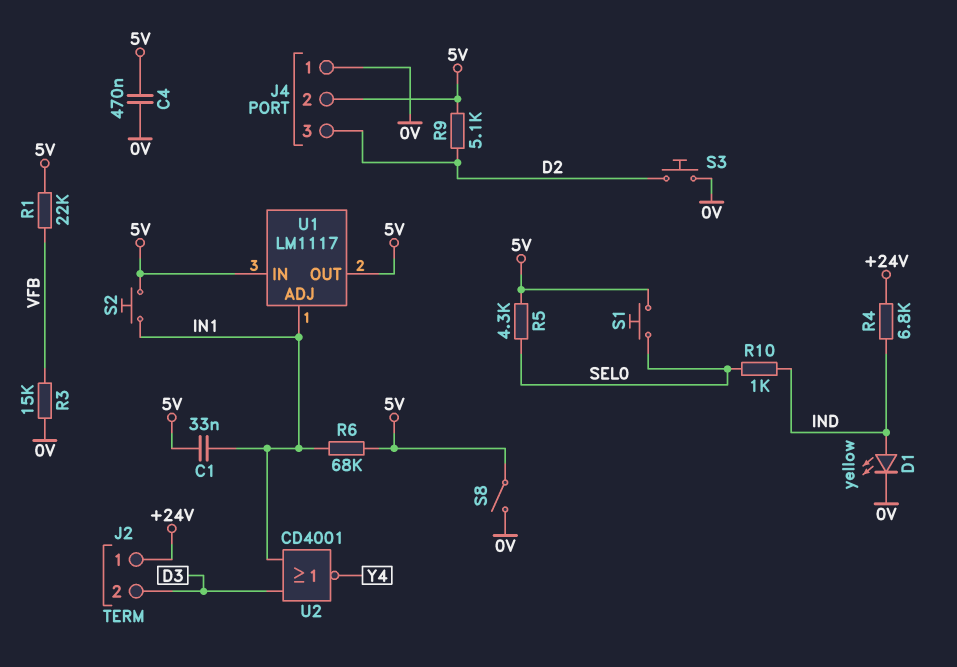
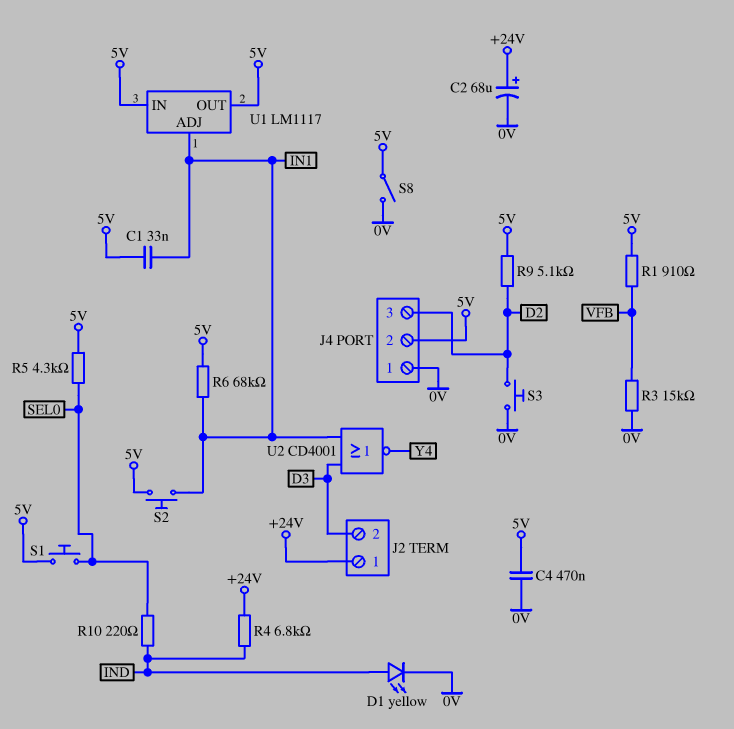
C2: none -> 68uF (plus +24V, minus 0V)
R1: 22k (5V, VFB) -> 910 (5V, VFB)
R10: 1k (IND, SEL0) -> 220 (IND, SEL0)

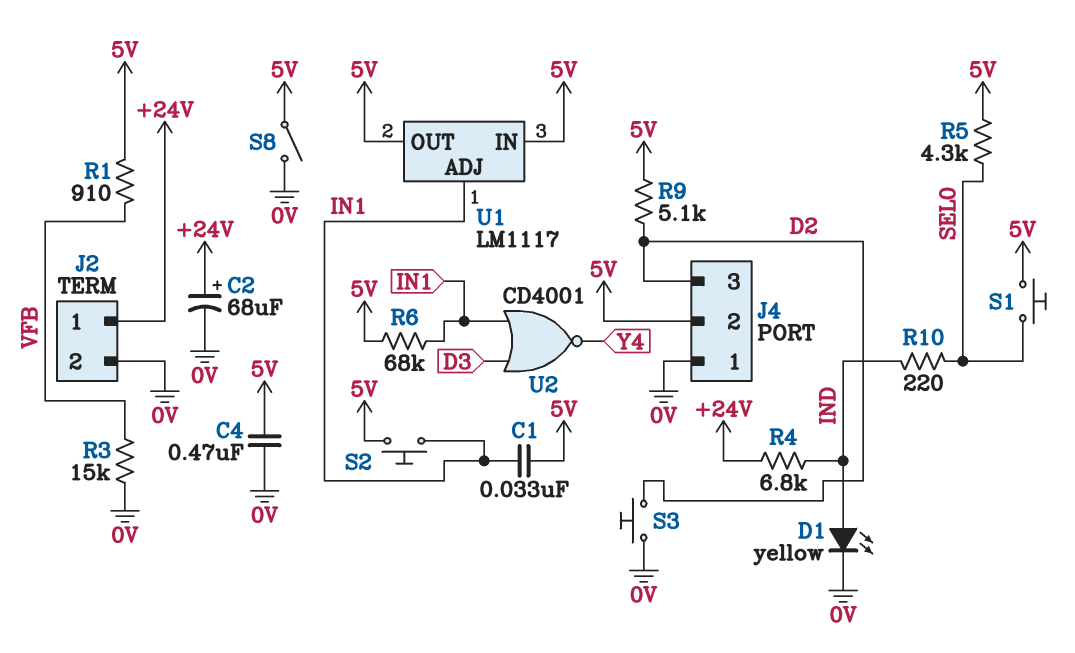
J2 pin 2: D3 -> 0V

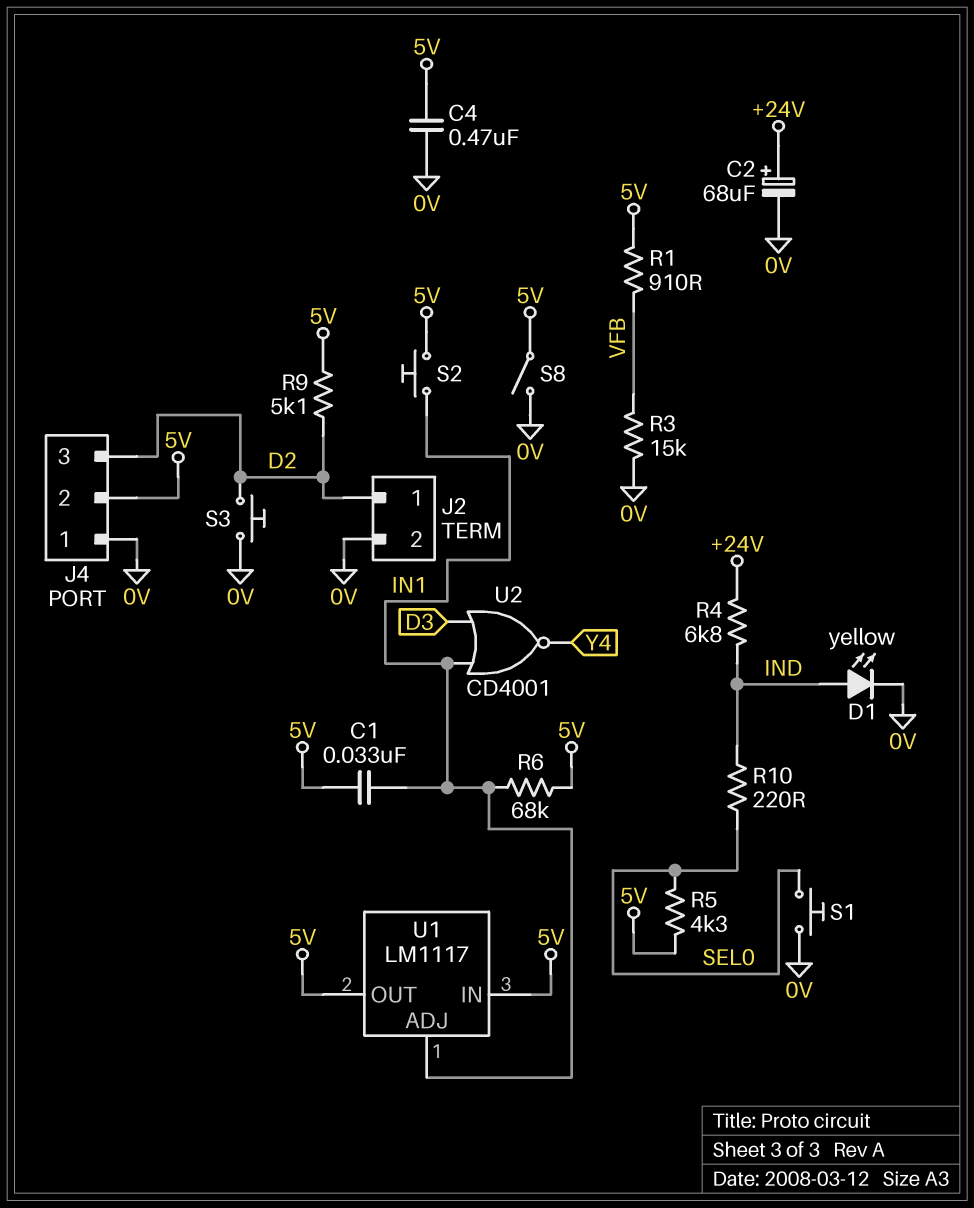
J2 pin 1: +24V -> D2
S1: button (5V, SEL0) -> button (0V, SEL0)

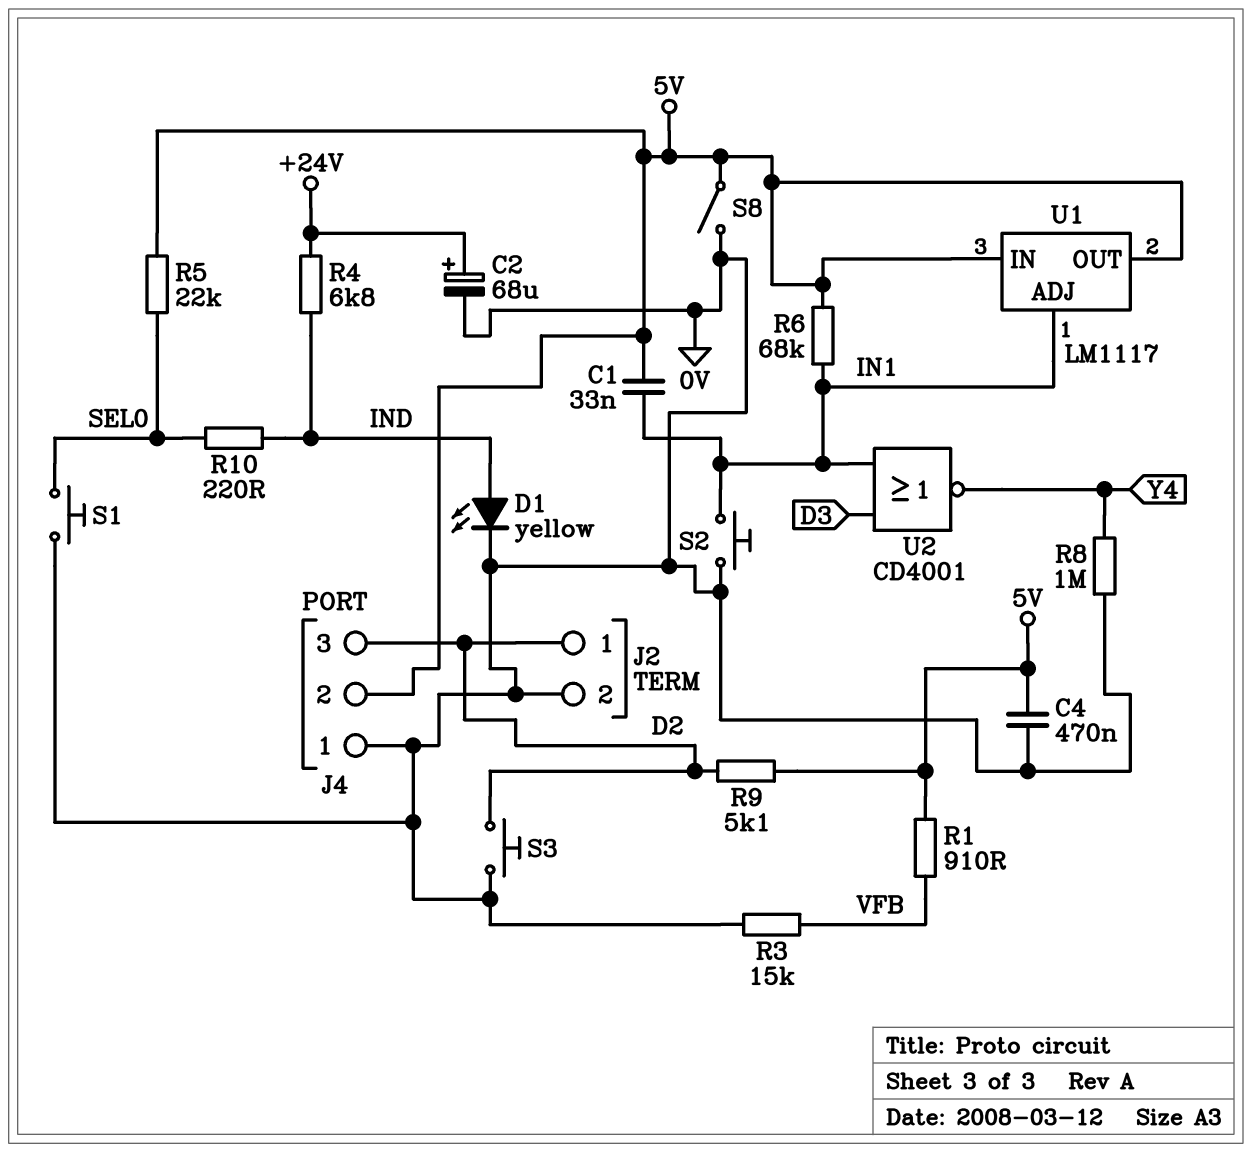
R5: 4.3k (5V, SEL0) -> 22k (5V, SEL0)
R8: none -> 1M (0V, Y4)
S2: button (5V, IN1) -> button (0V, IN1)

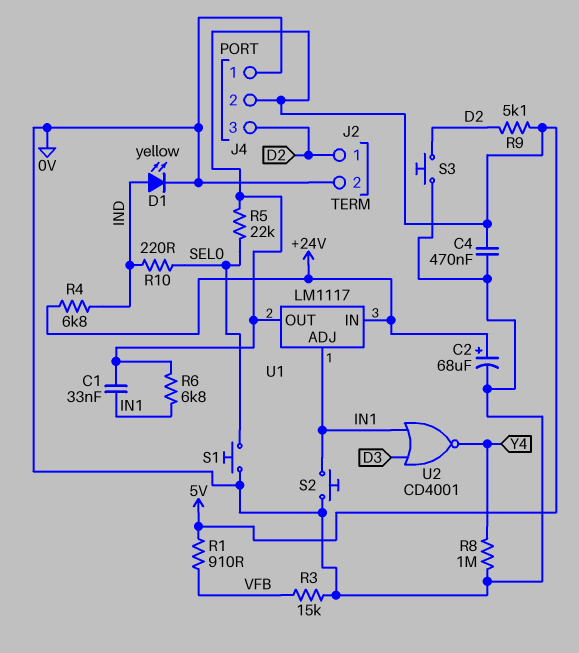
R6: 68k (5V, IN1) -> 6.8k (5V, IN1)
S8: switch (0V, 5V) -> none
U1 pin IN: 5V -> +24V

